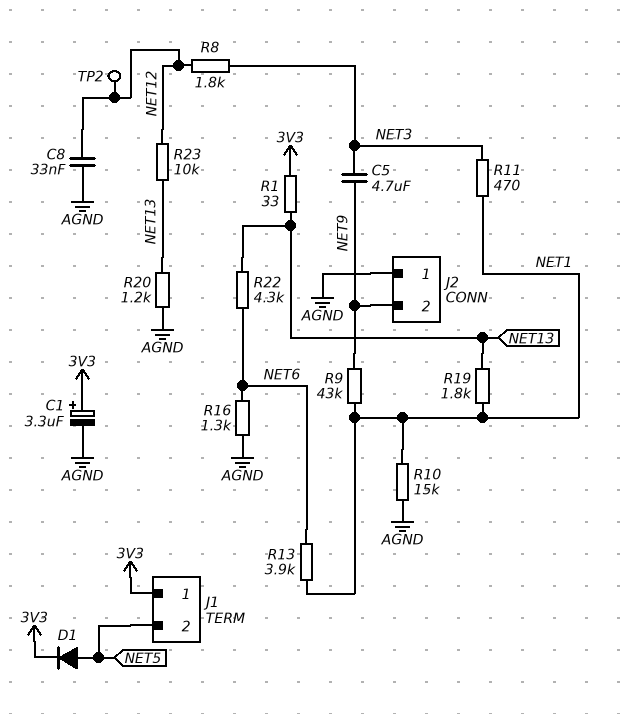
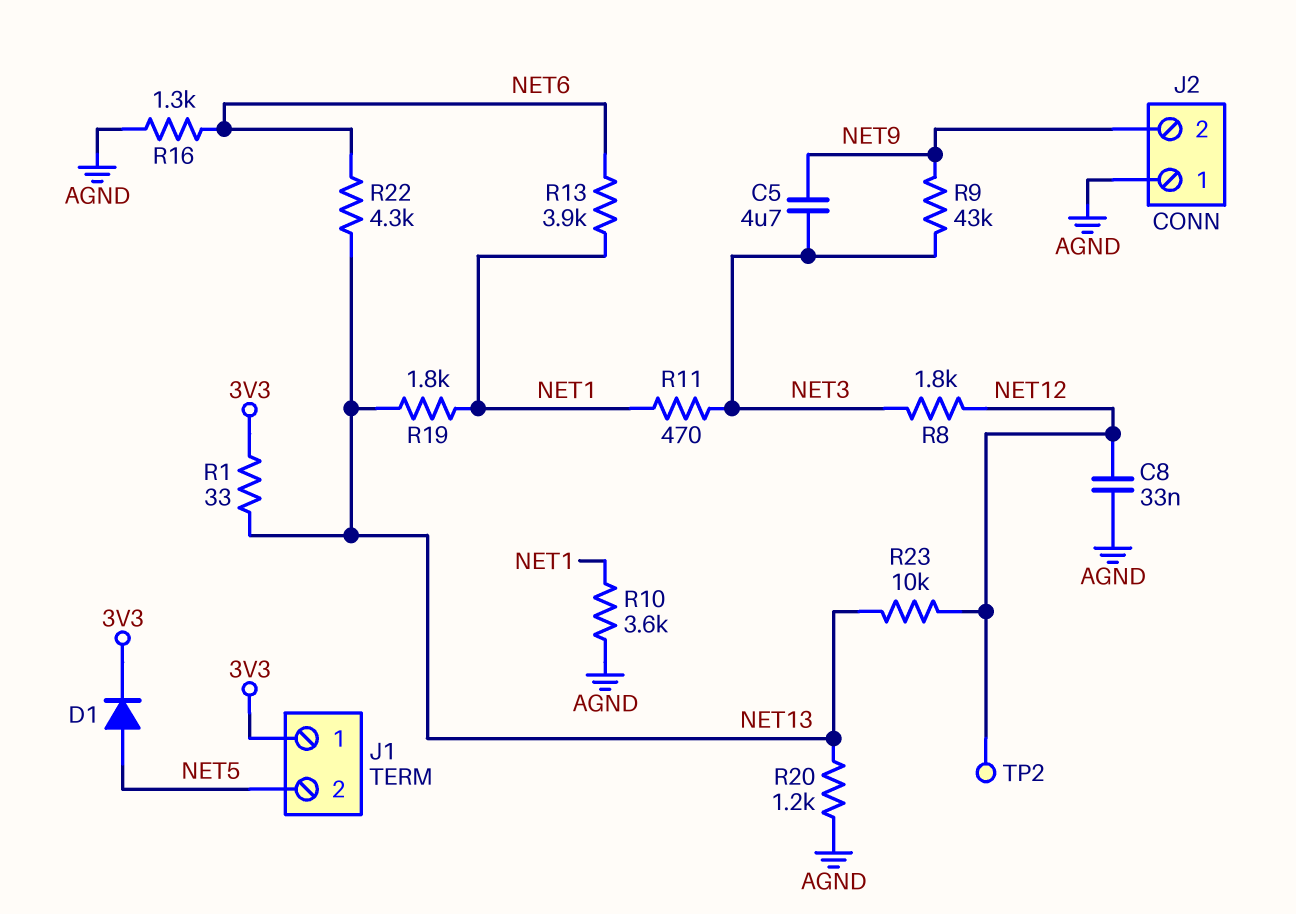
C1: 3.3uF (plus 3V3, minus AGND) -> none
R9: 43k (NET1, NET9) -> 43k (NET3, NET9)
R10: 15k (AGND, NET1) -> 3.6k (AGND, NET1)

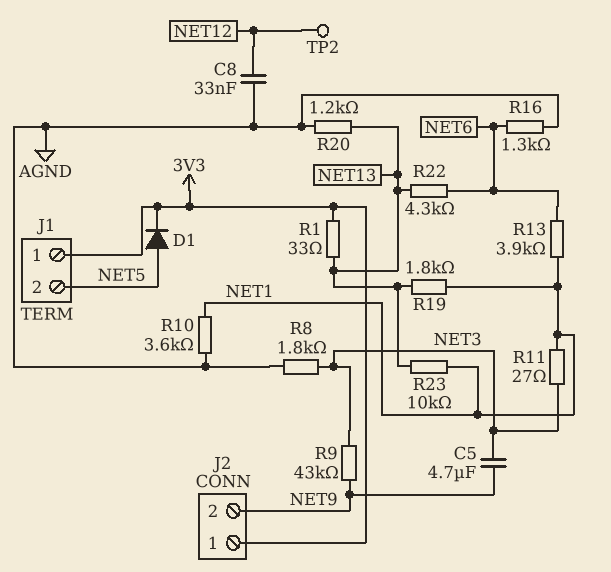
J2 pin 1: AGND -> 3V3
R8: 1.8k (NET3, NET12) -> 1.8k (AGND, NET3)
R11: 470 (NET1, NET3) -> 27 (NET1, NET3)
R23: 10k (NET12, NET13) -> 10k (NET1, NET13)

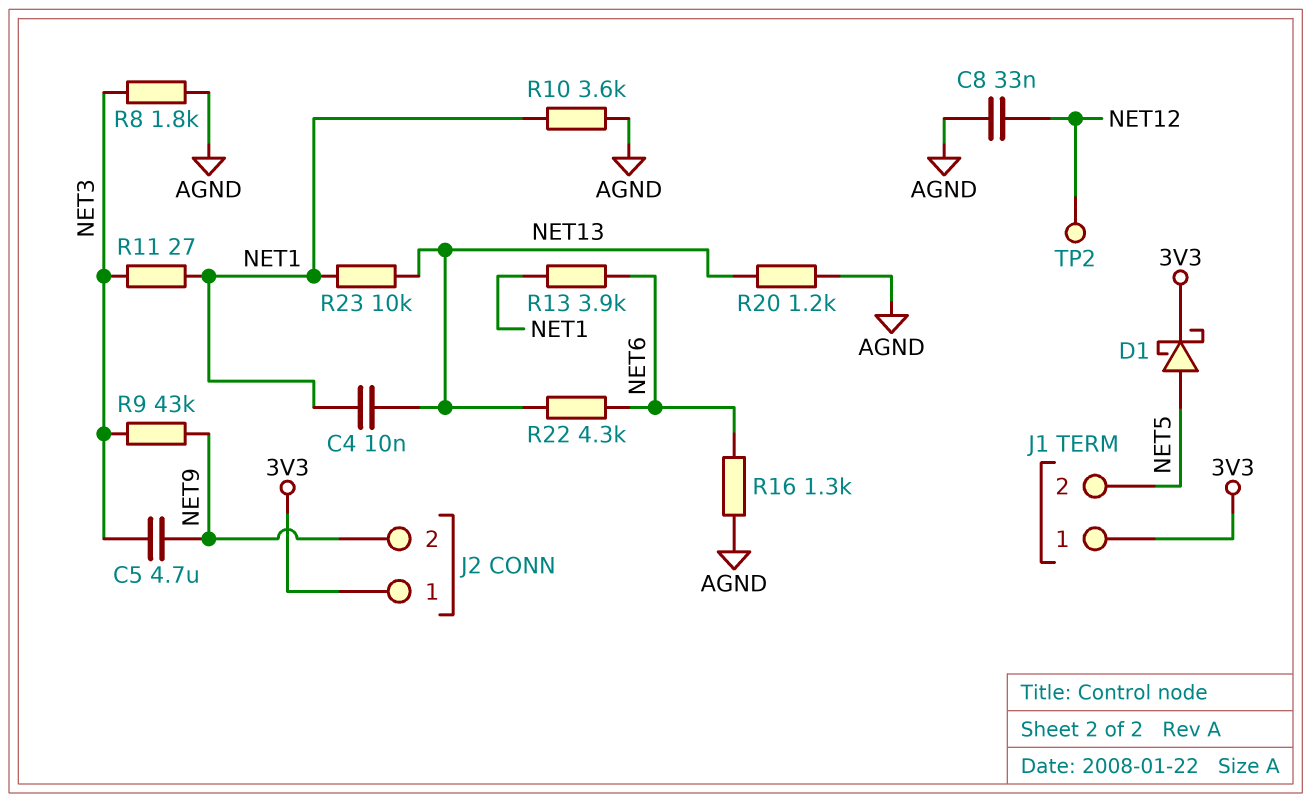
C4: none -> 10nF (NET1, NET13)
D1: diode (A NET5, K 3V3) -> schottky (A NET5, K 3V3)
R1: 33 (3V3, NET13) -> none
R19: 1.8k (NET1, NET13) -> none

